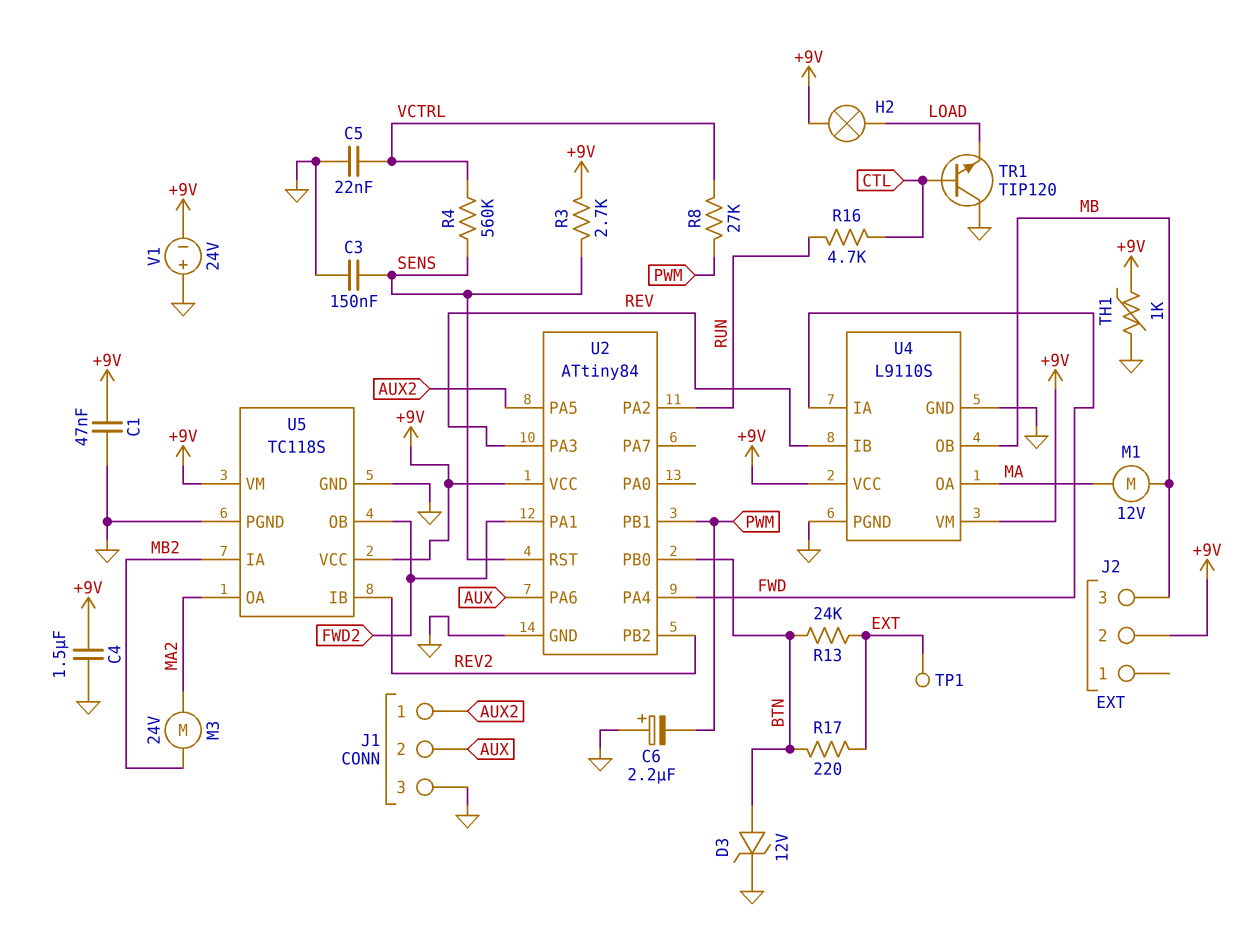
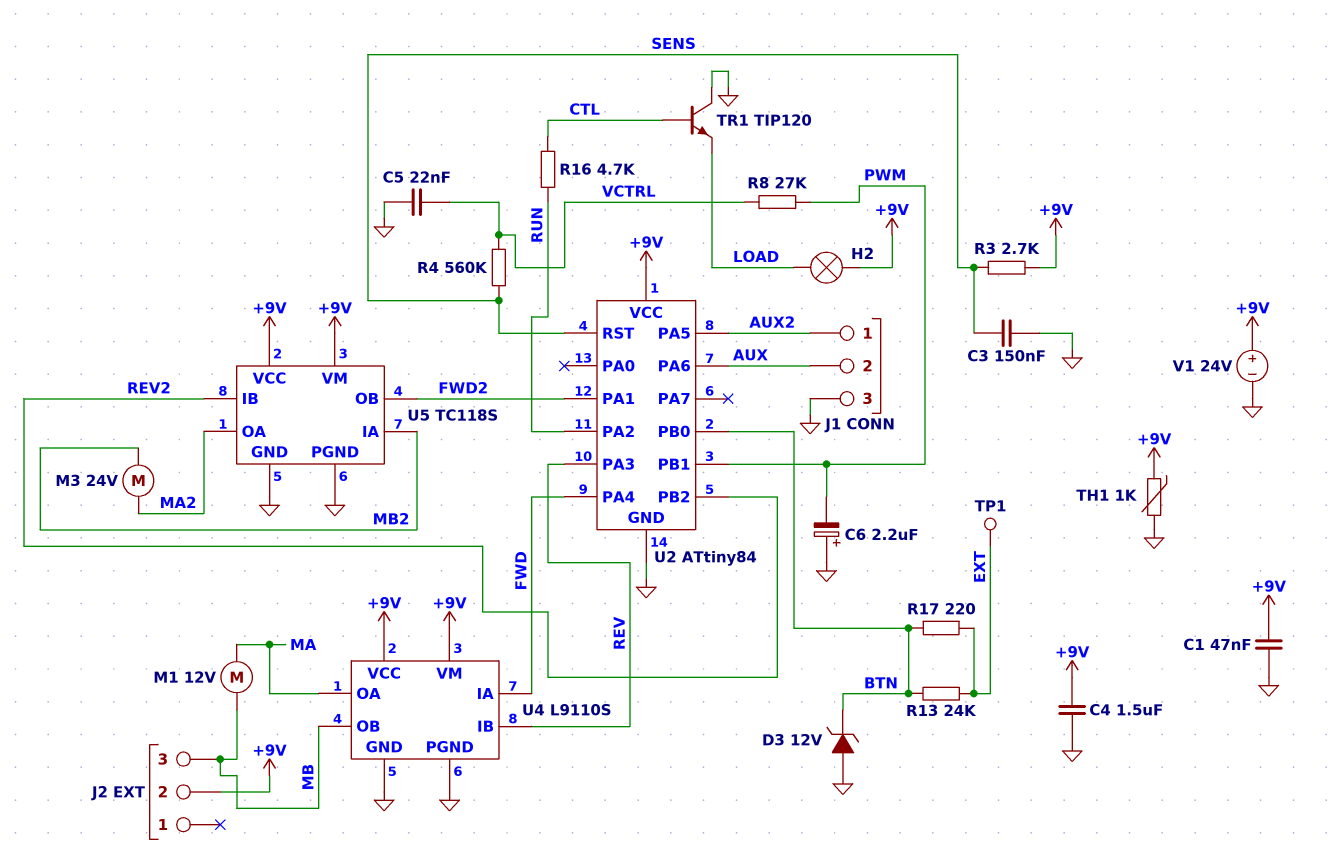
D3: zener 12V (A BTN, K GND) -> zener 12V (A GND, K BTN)
V1: 24V (plus GND, minus +9V) -> 24V (plus +9V, minus GND)

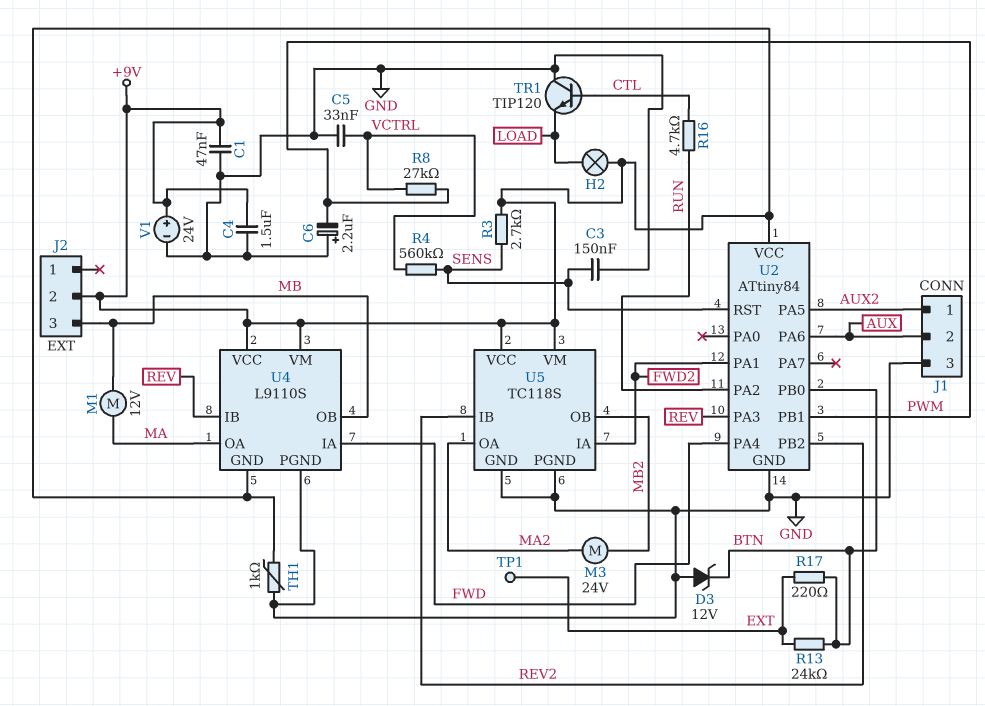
C5: 22nF (GND, VCTRL) -> 33nF (GND, VCTRL)
U4 pin GND: GND -> +9V
U5 pin IA: MB2 -> FWD2
U5 pin OB: FWD2 -> MB2

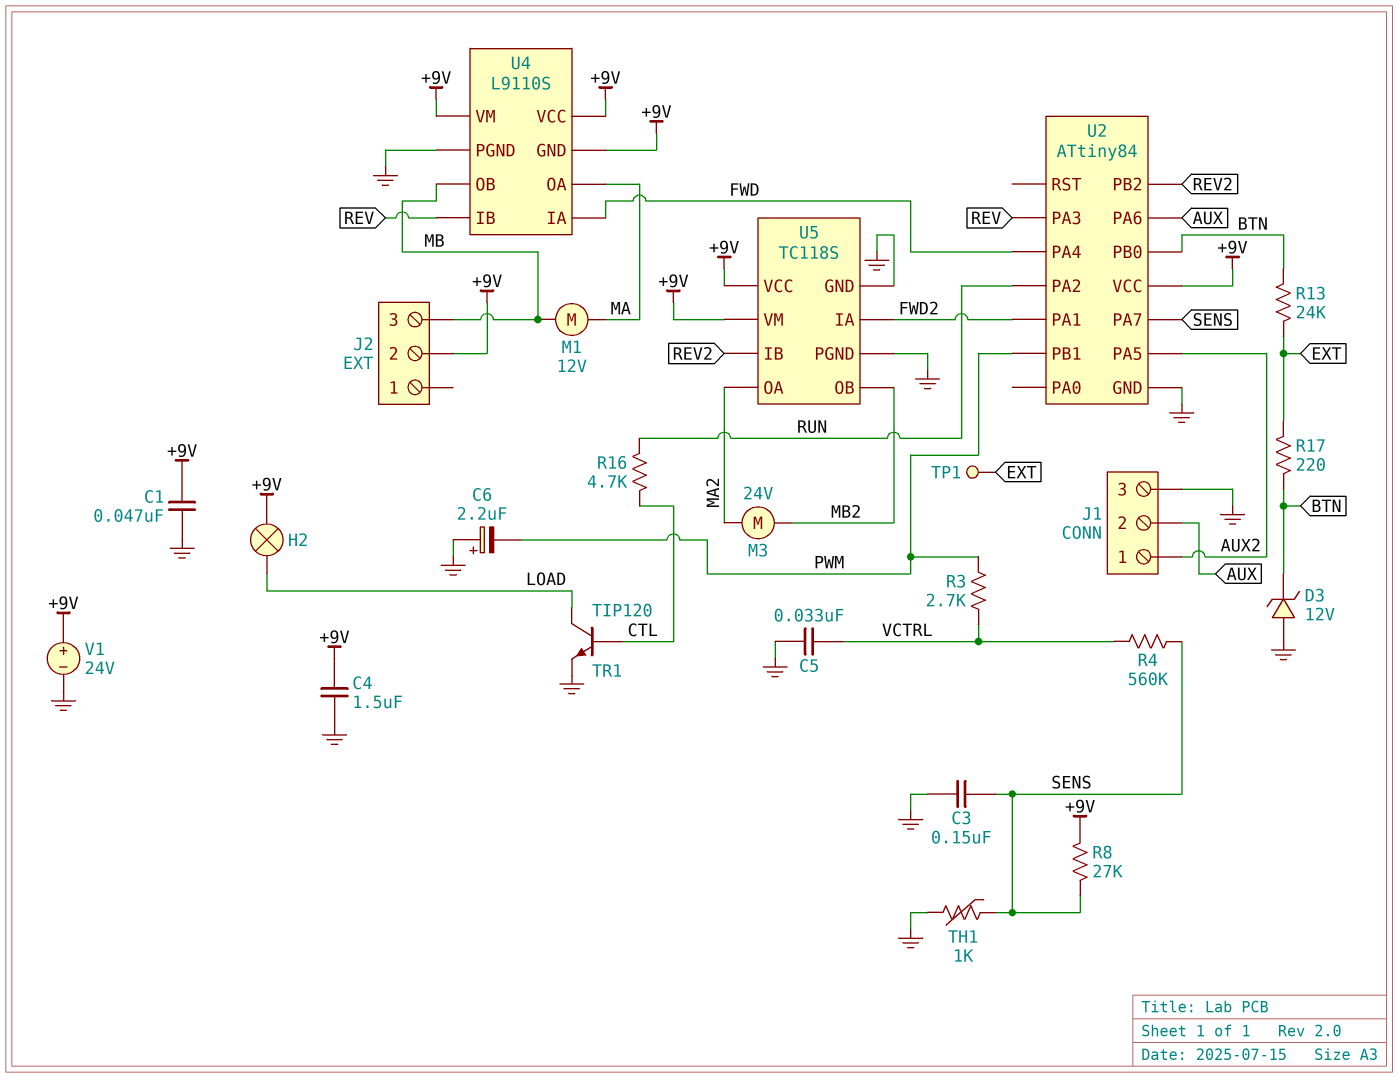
R3: 2.7k (+9V, SENS) -> 2.7k (PWM, VCTRL)
R8: 27k (PWM, VCTRL) -> 27k (+9V, SENS)
TH1: 1k (+9V, GND) -> 1k (GND, SENS)
TR1: NPN TIP120 (B CTL, C GND, E LOAD) -> NPN TIP120 (B CTL, C LOAD, E GND)
U2 pin PA7: none -> SENS
U2 pin RST: SENS -> none

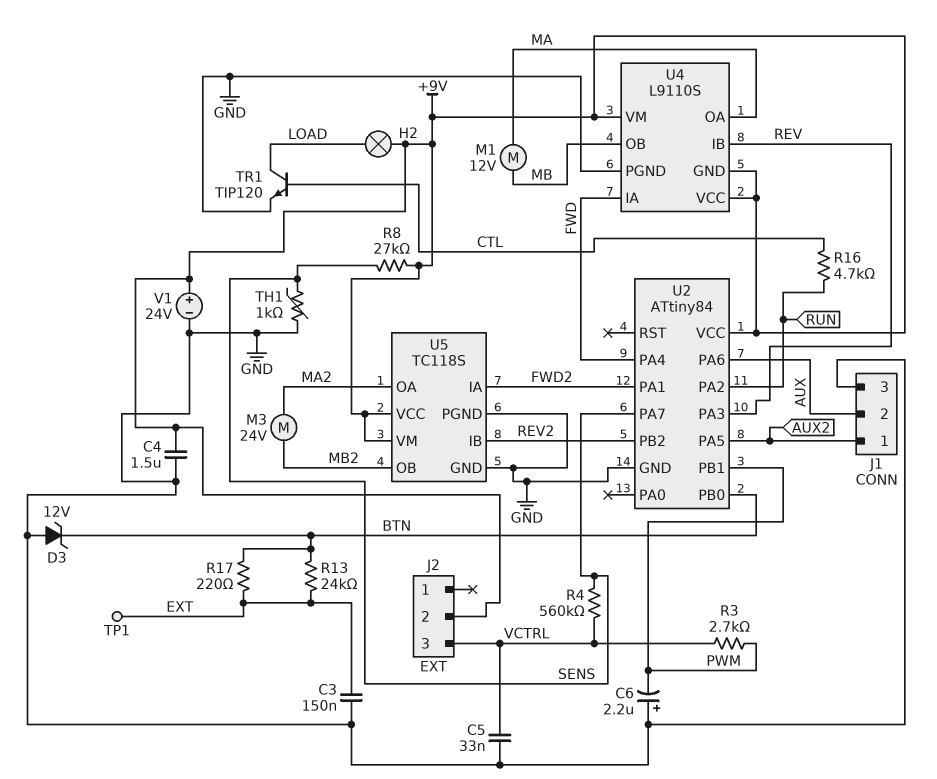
C1: 47nF (+9V, GND) -> none
C3: 150nF (GND, SENS) -> 150nF (EXT, GND)
J2 pin 3: MB -> VCTRL

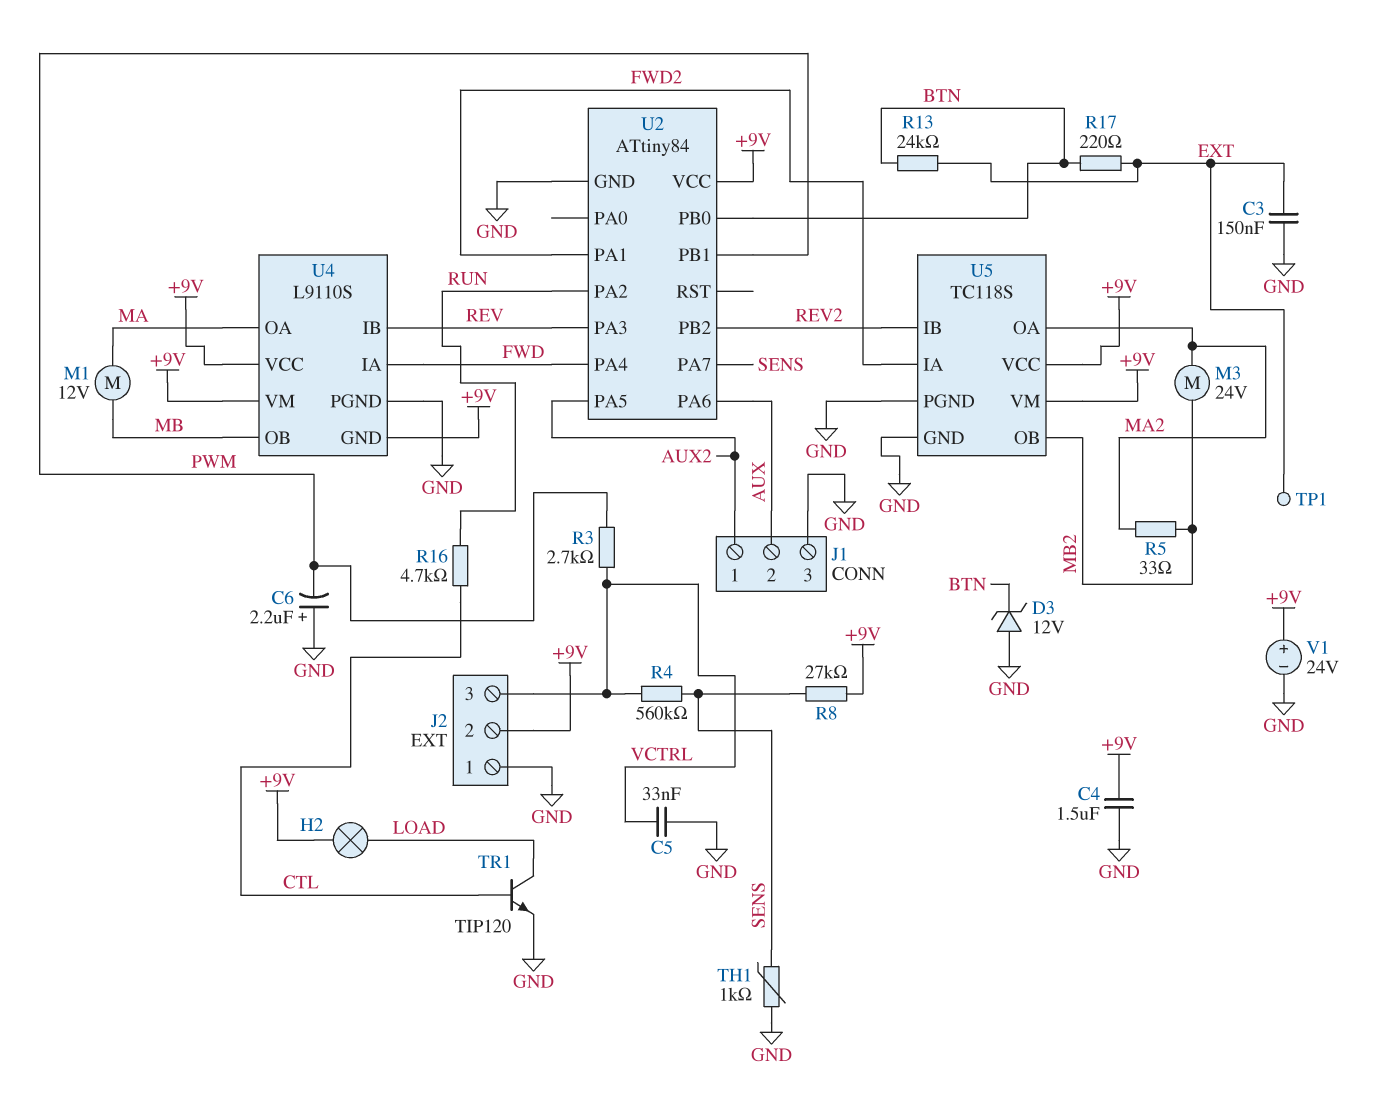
J2 pin 1: none -> GND
R5: none -> 33 (MA2, MB2)

